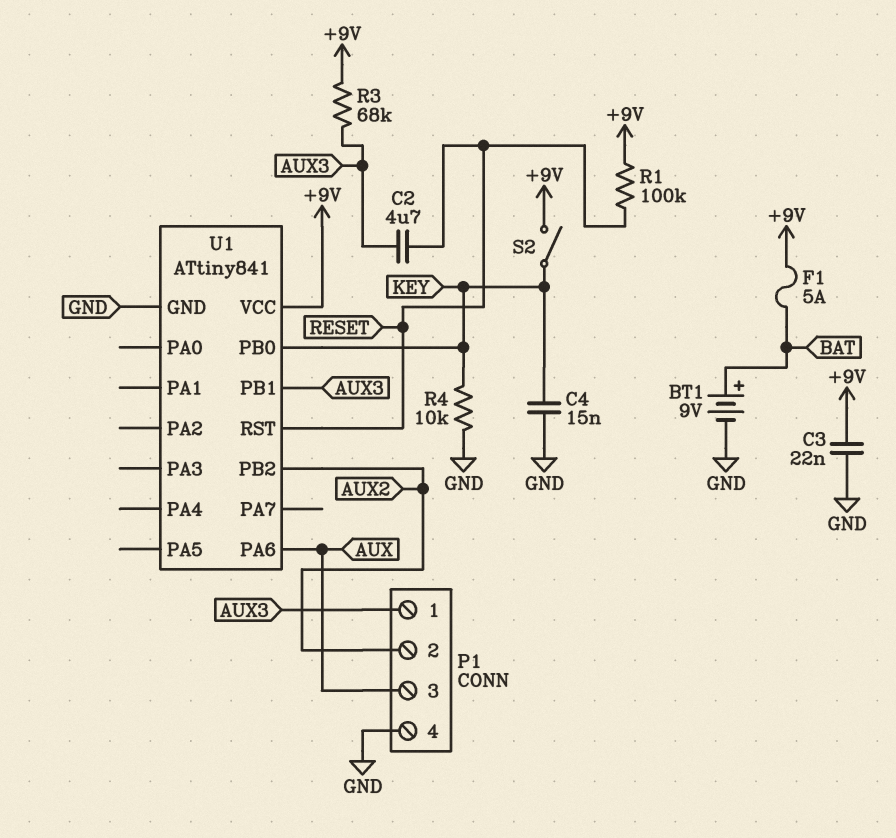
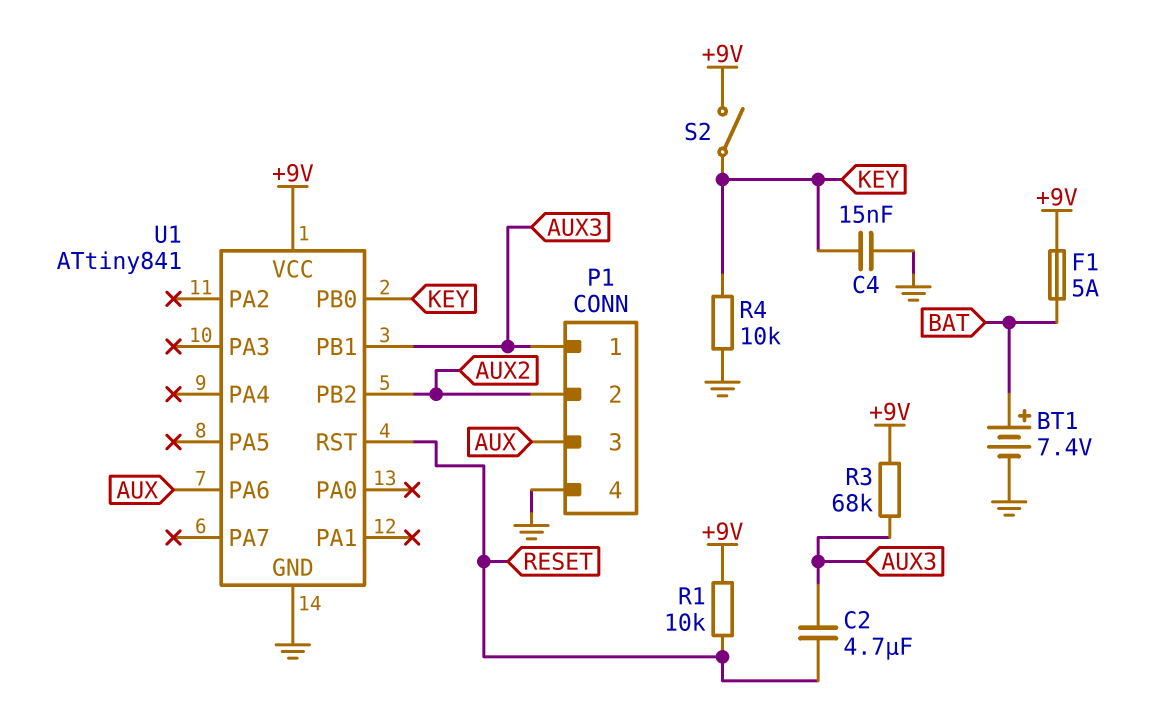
BT1: 9V (plus BAT, minus GND) -> 7.4V (plus BAT, minus GND)
C3: 22nF (+9V, GND) -> none
R1: 100k (+9V, RESET) -> 10k (+9V, RESET)

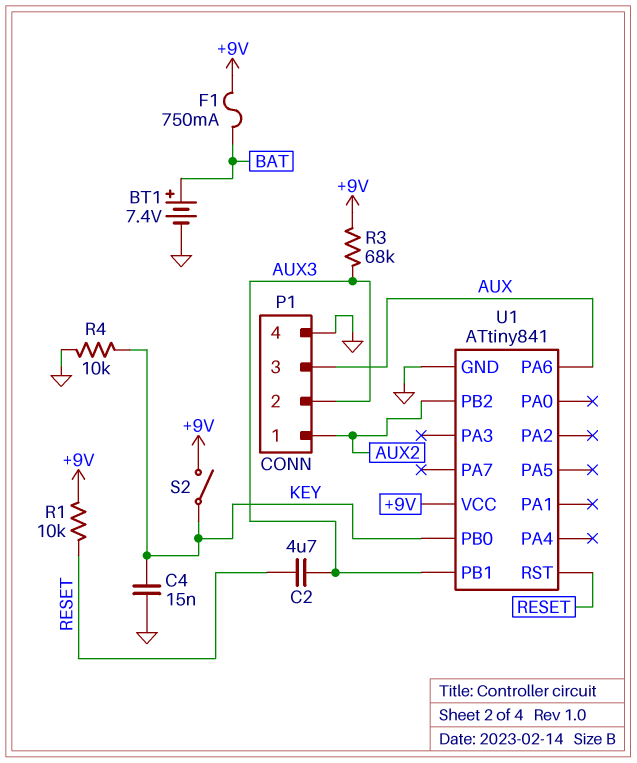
F1: 5A (+9V, BAT) -> 750mA (+9V, BAT)
P1 pin 1: AUX3 -> AUX2
P1 pin 2: AUX2 -> AUX3

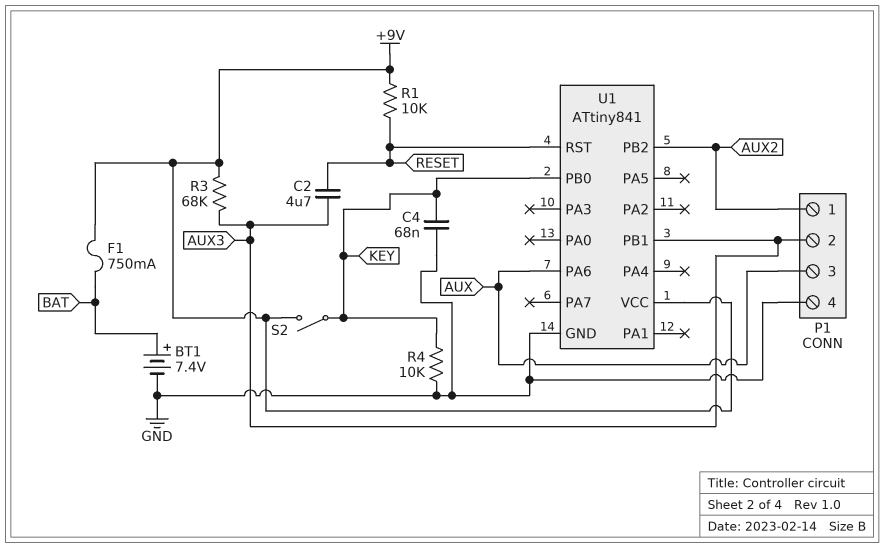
C4: 15nF (GND, KEY) -> 68nF (GND, KEY)

